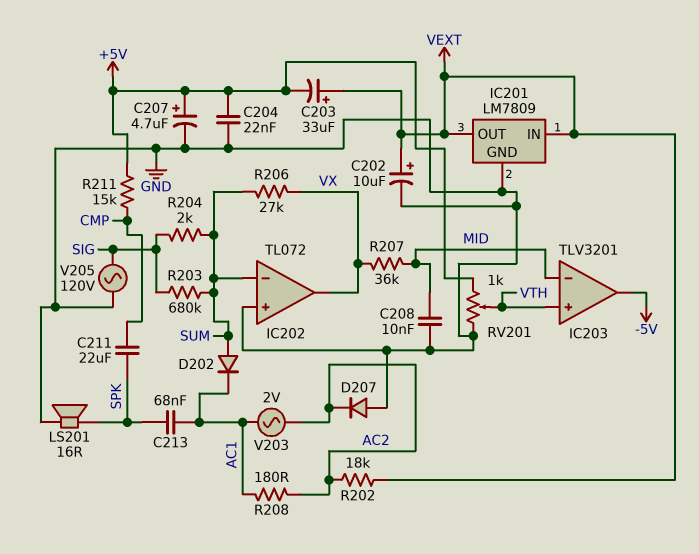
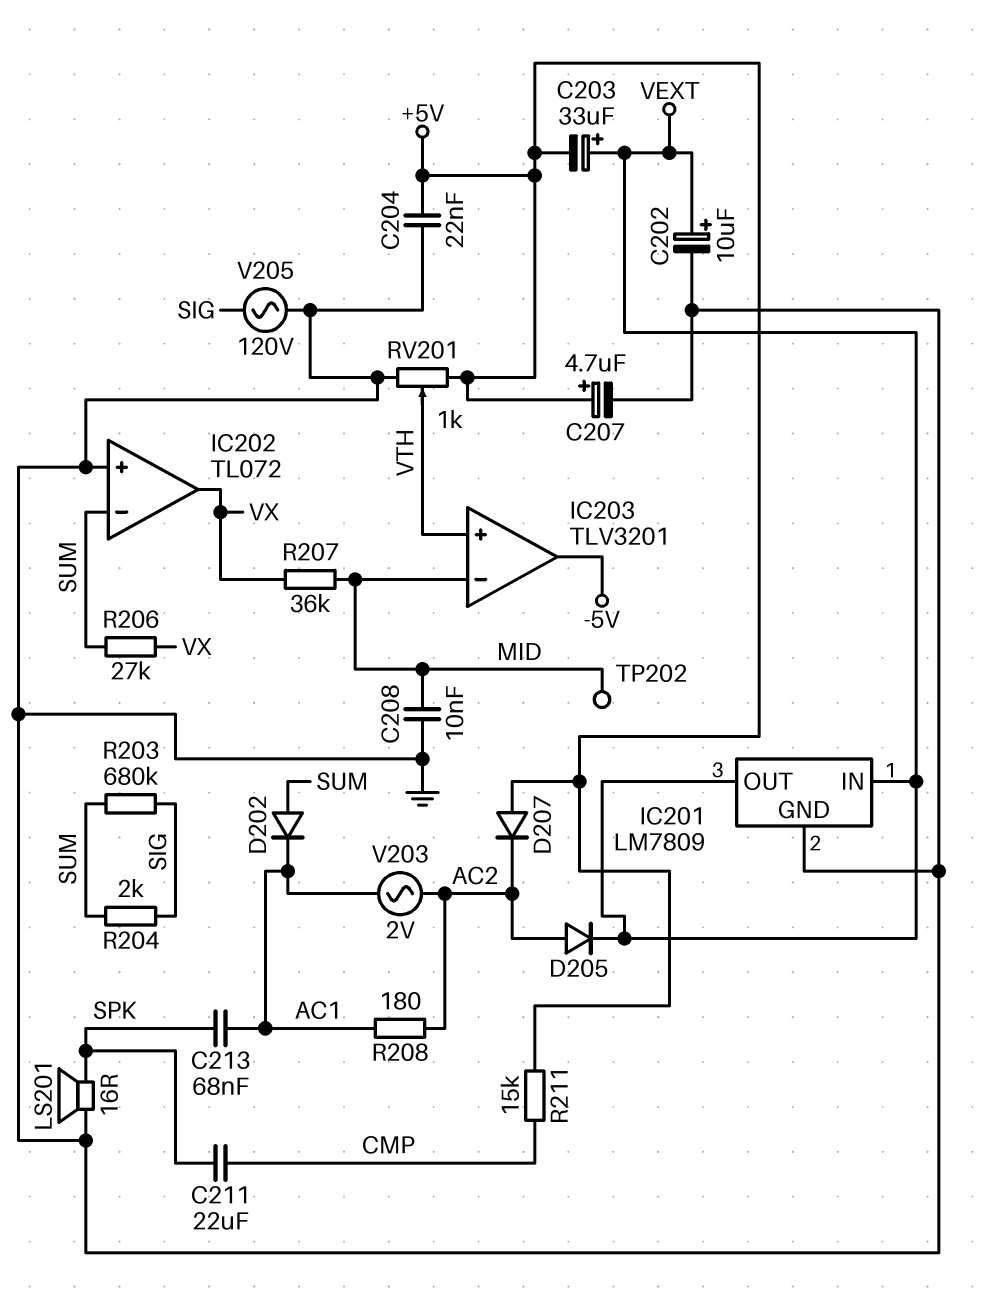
D205: none -> diode (A AC2, K VEXT)
D207: diode (A GND, K AC2) -> diode (A +5V, K AC2)
R202: 18k (AC2, VEXT) -> none
TP202: none -> test point (MID)

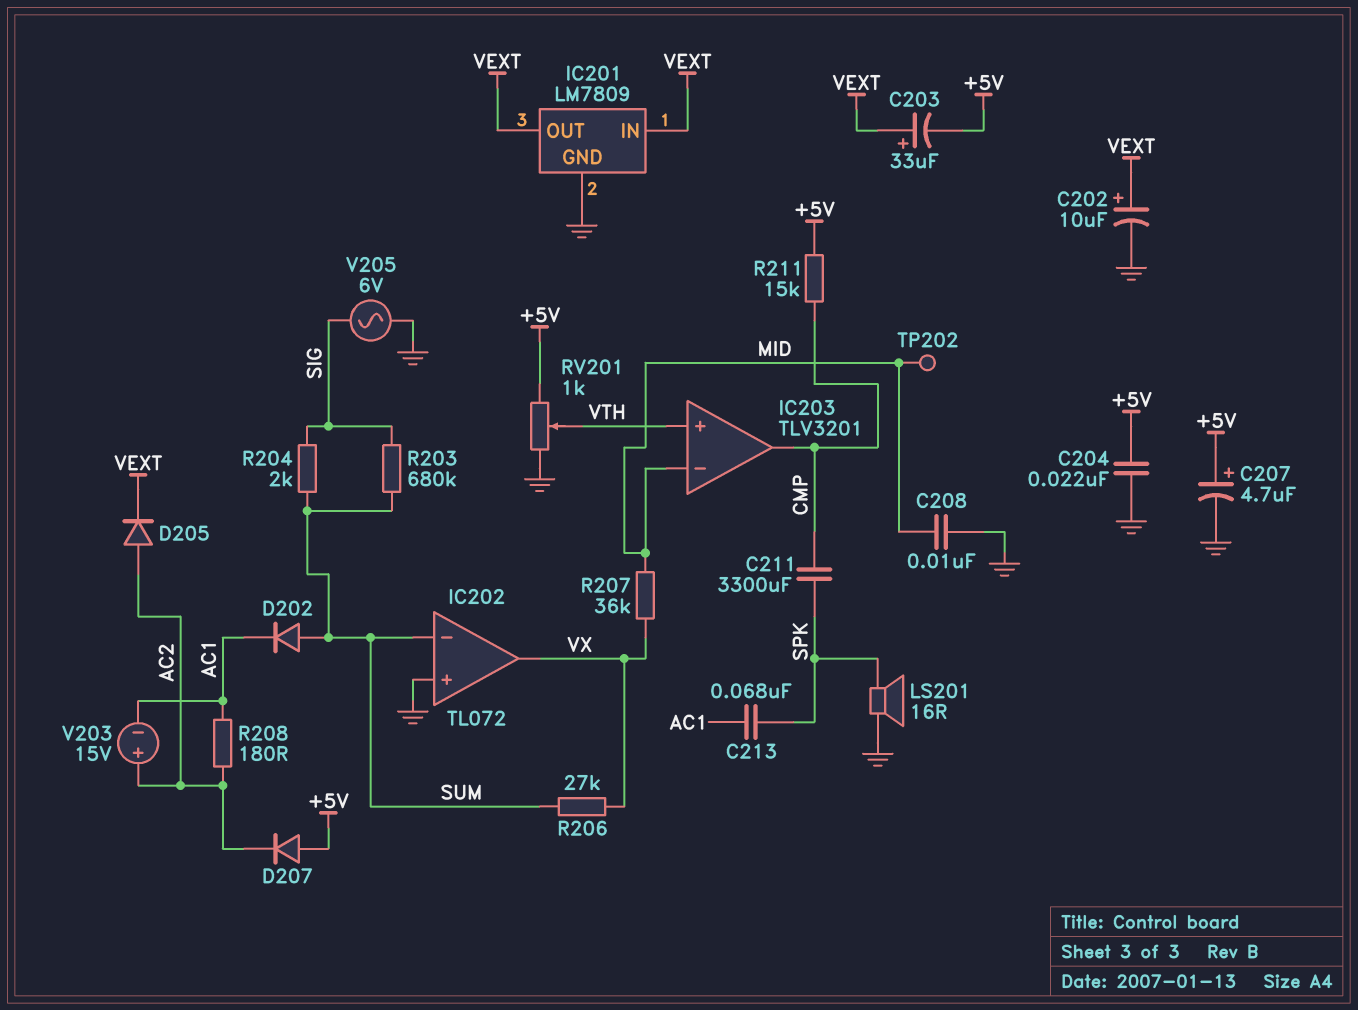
C211: 22uF (CMP, SPK) -> 3300uF (CMP, SPK)
IC203 pin out: -5V -> CMP
V203: AC 2V (AC1, AC2) -> 15V (plus AC2, minus AC1)
V205: AC 120V (GND, SIG) -> AC 6V (GND, SIG)

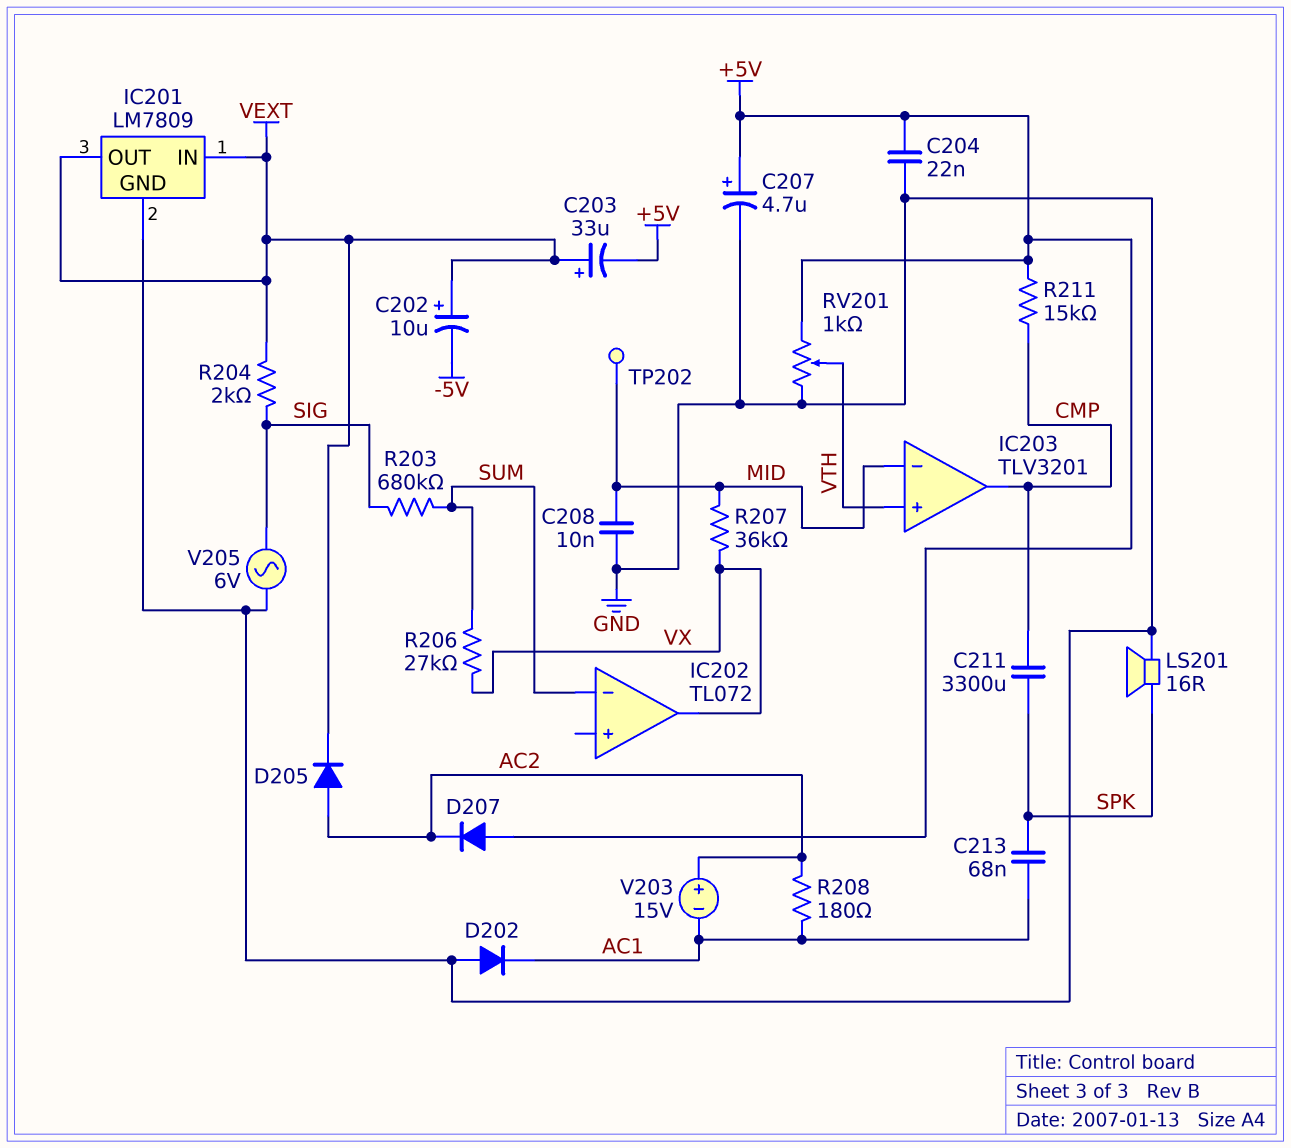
C202: 10uF (plus VEXT, minus GND) -> 10uF (plus VEXT, minus -5V)
D202: diode (A SUM, K AC1) -> diode (A GND, K AC1)
IC202 pin in+: GND -> none
R204: 2k (SIG, SUM) -> 2k (SIG, VEXT)

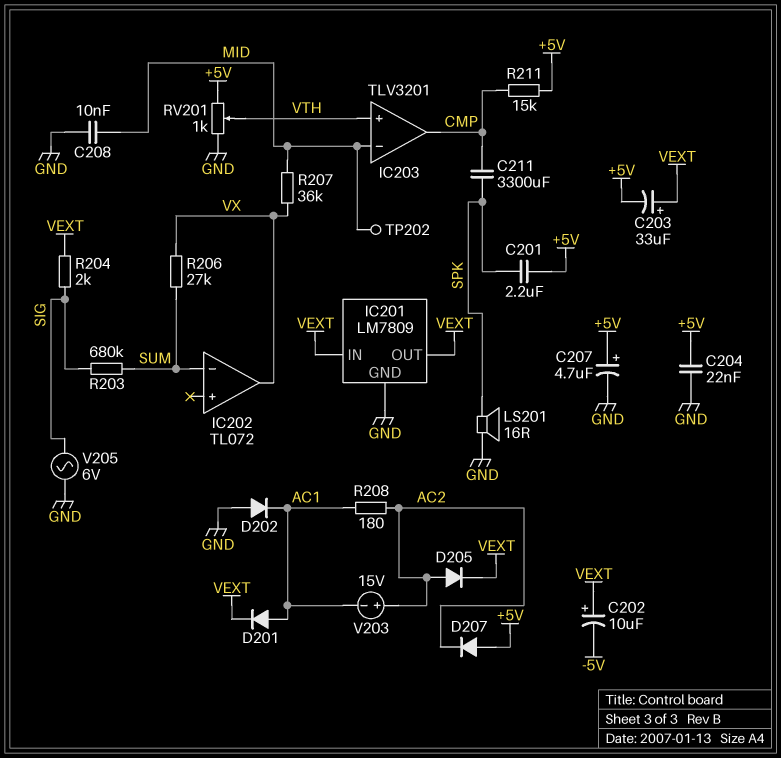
C201: none -> 2.2uF (+5V, SPK)
C213: 68nF (AC1, SPK) -> none
D201: none -> diode (A AC1, K VEXT)

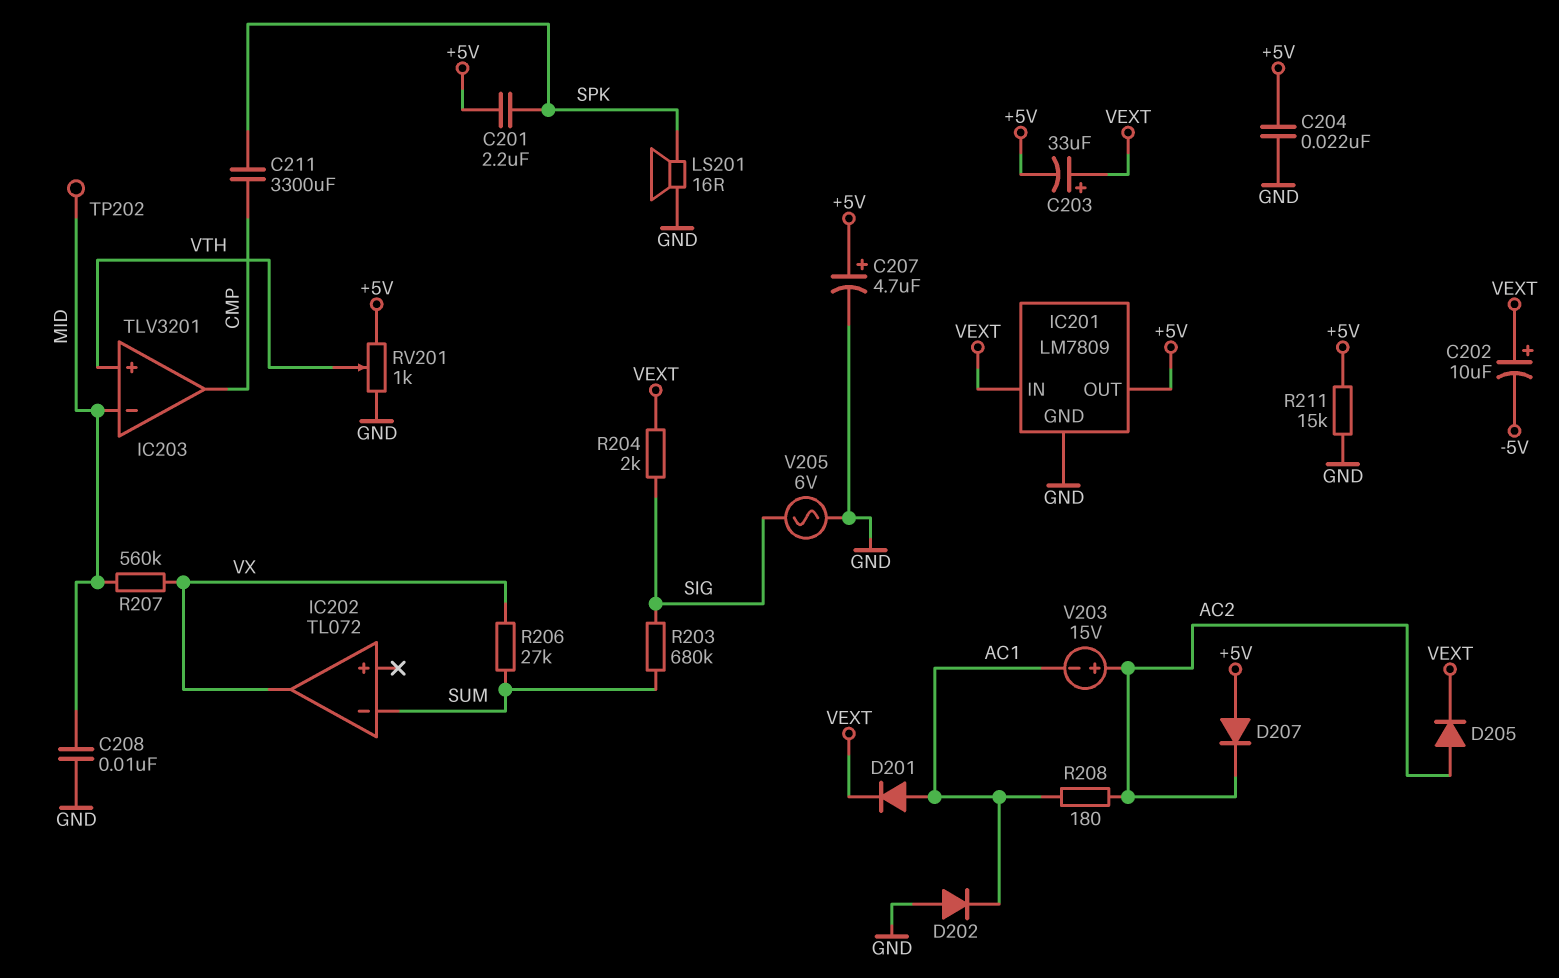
IC201 pin OUT: VEXT -> +5V
R207: 36k (MID, VX) -> 560k (MID, VX)
R211: 15k (+5V, CMP) -> 15k (+5V, GND)

